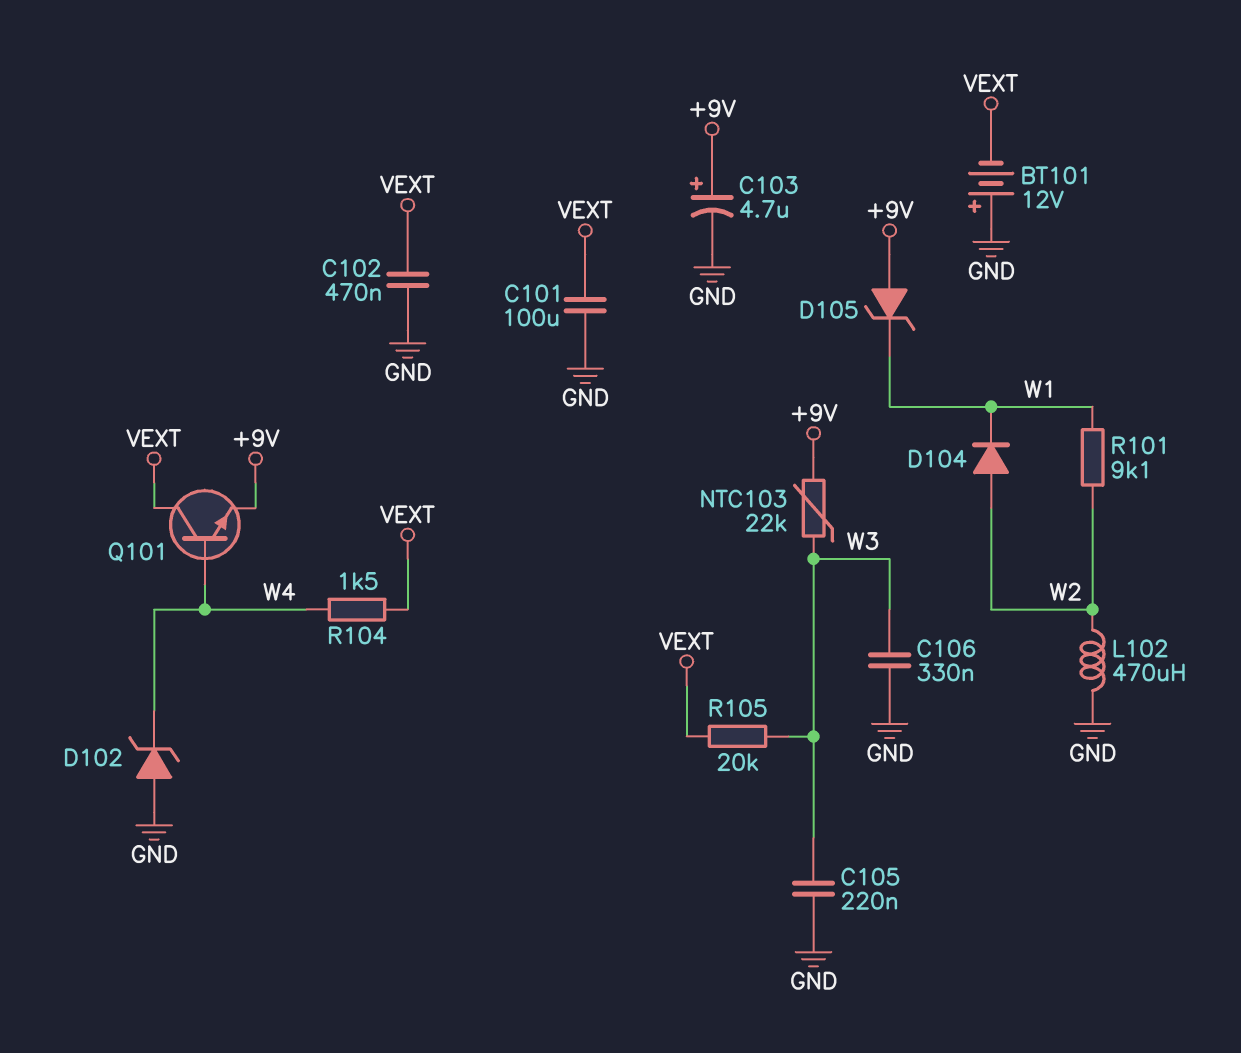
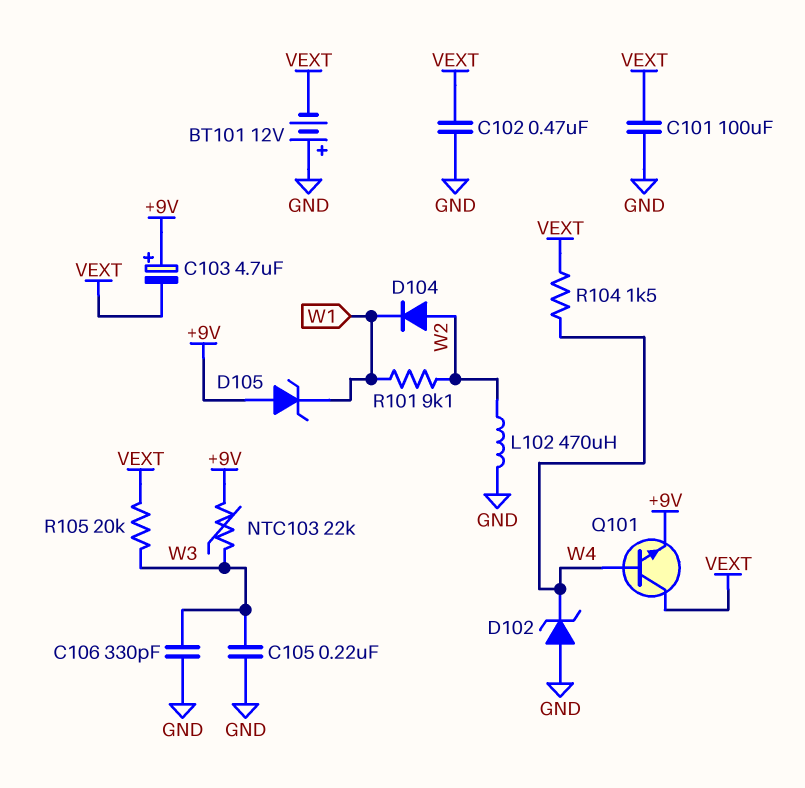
C103: 4.7uF (plus +9V, minus GND) -> 4.7uF (plus +9V, minus VEXT)
C106: 330nF (GND, W3) -> 330pF (GND, W3)

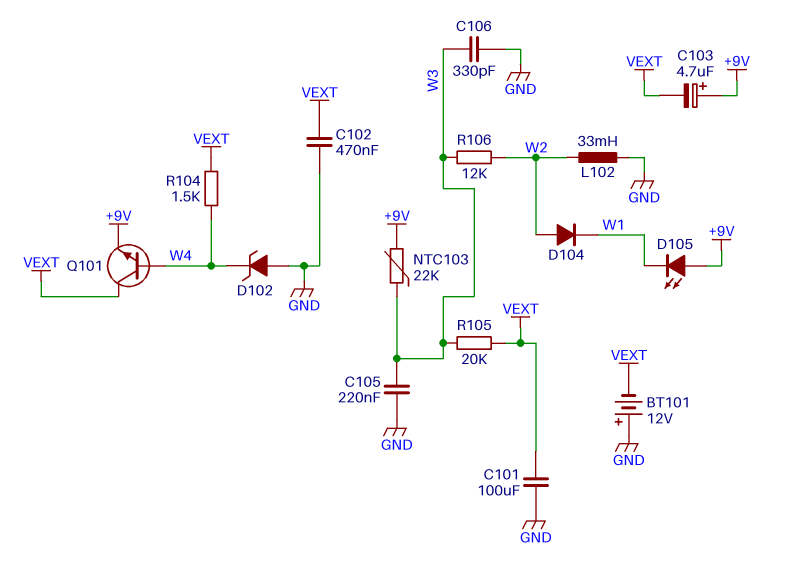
D105: zener (A +9V, K W1) -> LED (A +9V, K W1)
L102: 470uH (GND, W2) -> 33mH (GND, W2)
R101: 9.1k (W1, W2) -> none
R106: none -> 12k (W2, W3)

